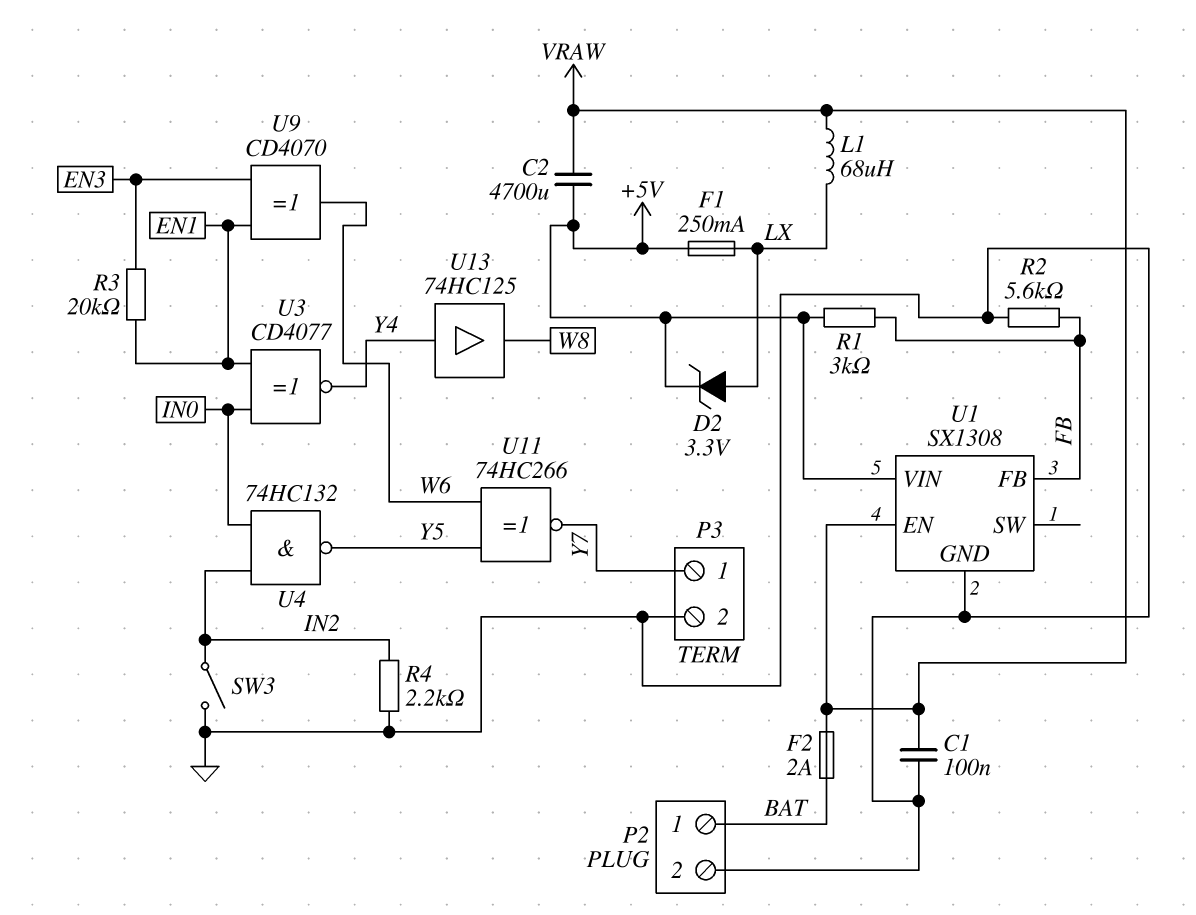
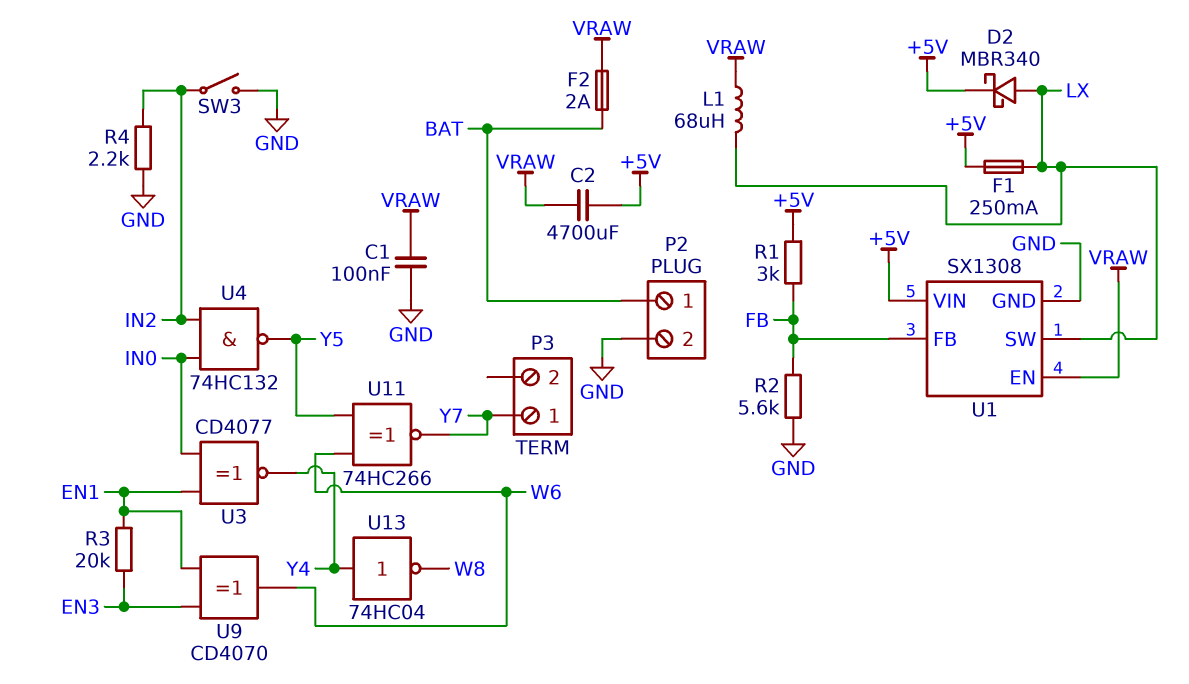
D2: zener 3.3V (A LX, K +5V) -> schottky MBR340 (A LX, K +5V)
P3 pin 2: GND -> none
U1 pin SW: none -> LX
U13: buffer 74HC125 (in Y4, out W8) -> NOT 74HC04 (in Y4, out W8)

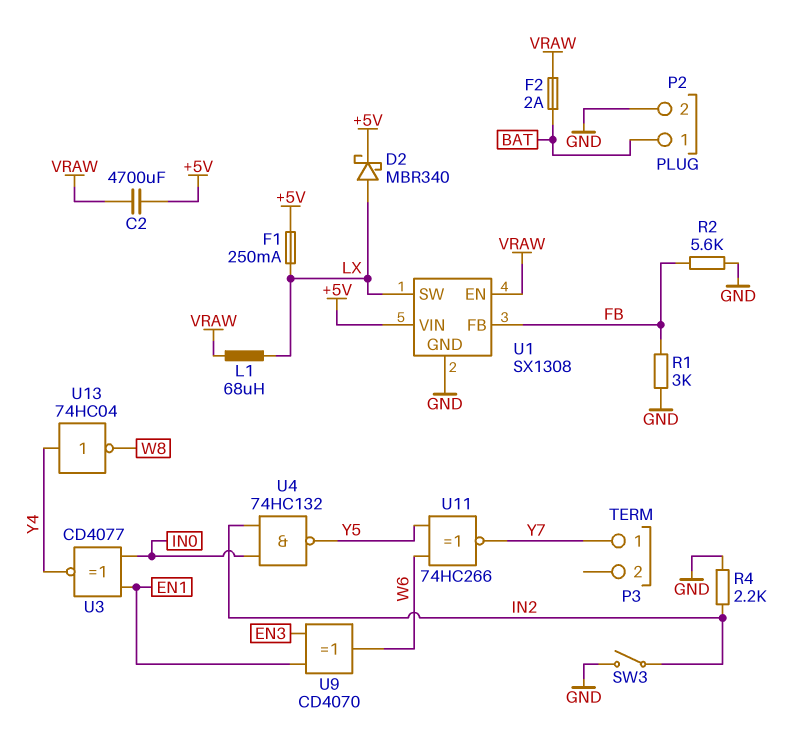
C1: 100nF (GND, VRAW) -> none
R1: 3k (+5V, FB) -> 3k (FB, GND)
R3: 20k (EN1, EN3) -> none

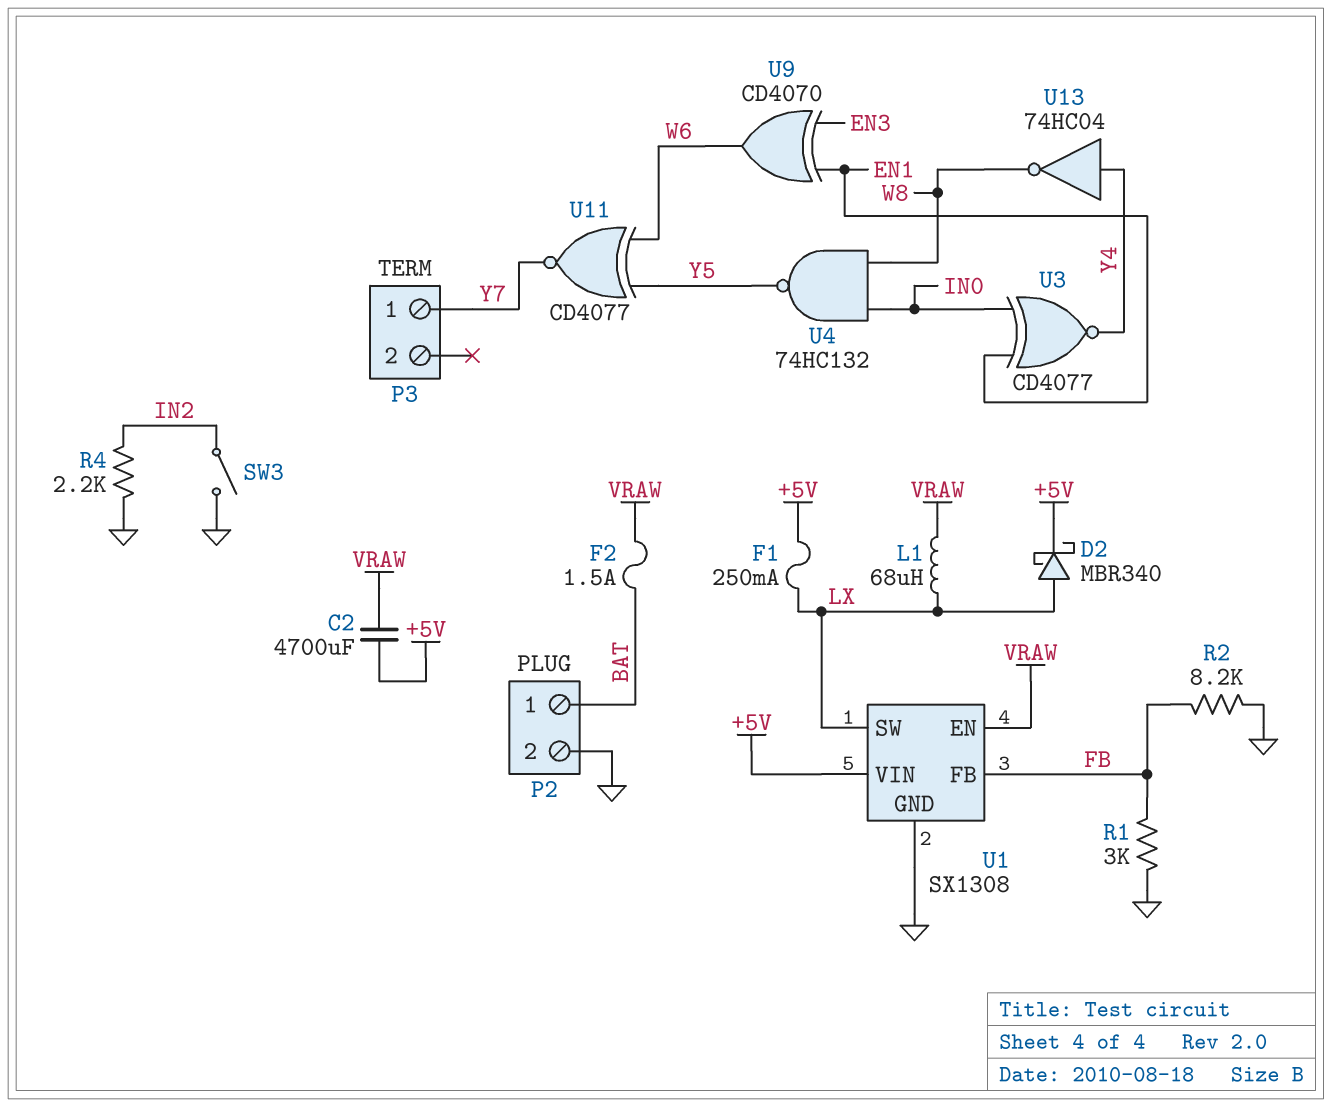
F2: 2A (BAT, VRAW) -> 1.5A (BAT, VRAW)
R2: 5.6k (FB, GND) -> 8.2k (FB, GND)
U4: NAND 74HC132 (in IN0, in IN2, out Y5) -> NAND 74HC132 (in IN0, in W8, out Y5)
U11: XNOR 74HC266 (in W6, in Y5, out Y7) -> XNOR CD4077 (in W6, in Y5, out Y7)

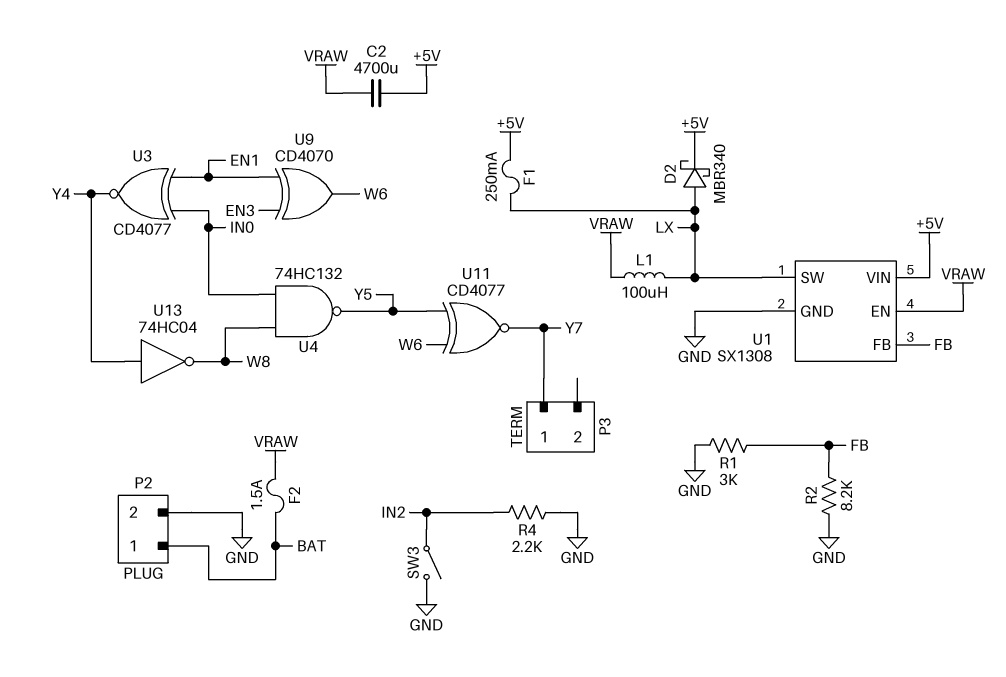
L1: 68uH (LX, VRAW) -> 100uH (LX, VRAW)

